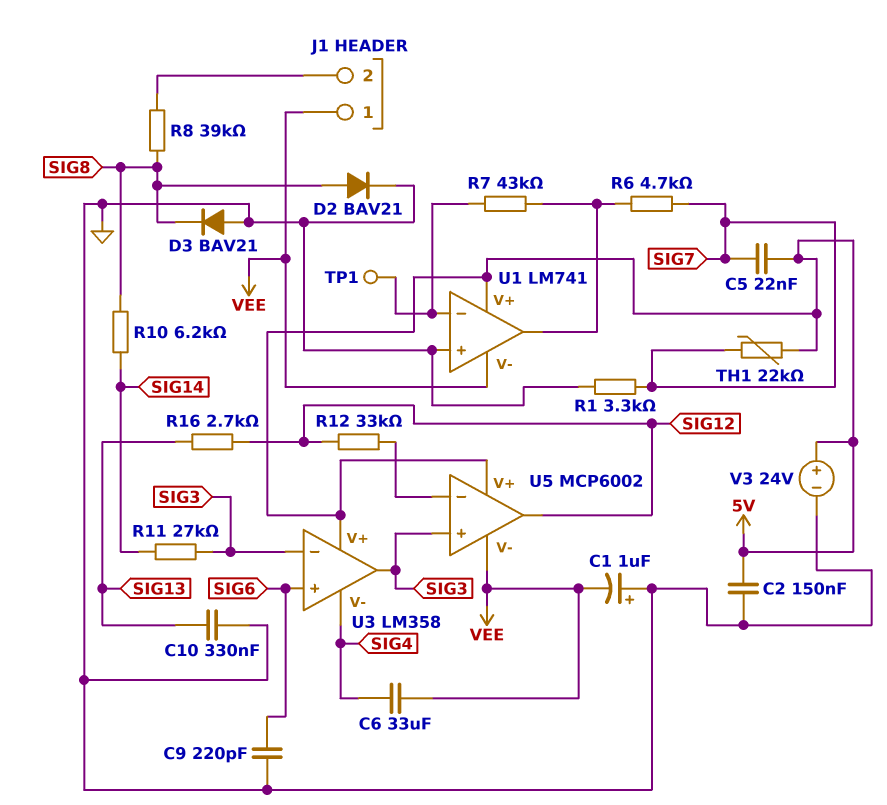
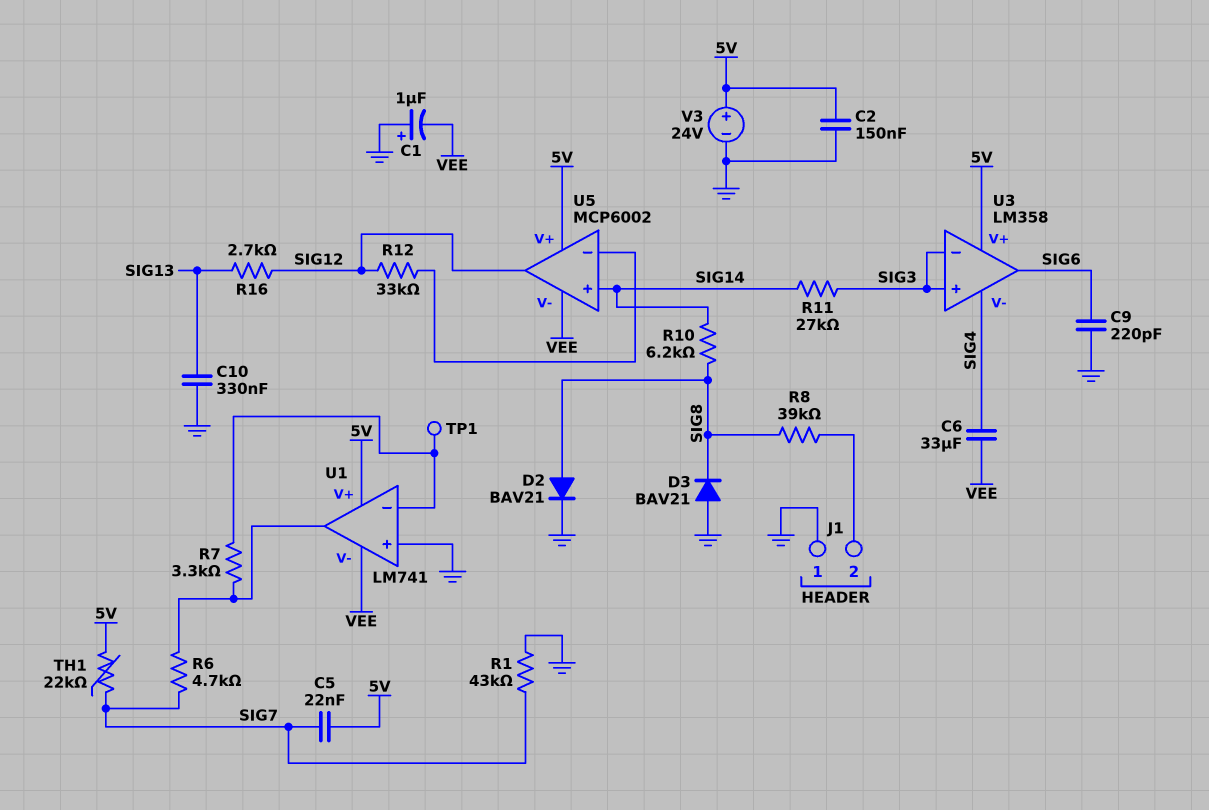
J1 pin 1: VEE -> GND
R1: 3.3k (GND, SIG7) -> 43k (GND, SIG7)
R7: 43k (U1/in-, U1/out) -> 3.3k (U1/in-, U1/out)
U3 pin in+: SIG6 -> SIG3
U3 pin out: SIG3 -> SIG6
U5 pin in+: SIG3 -> SIG14

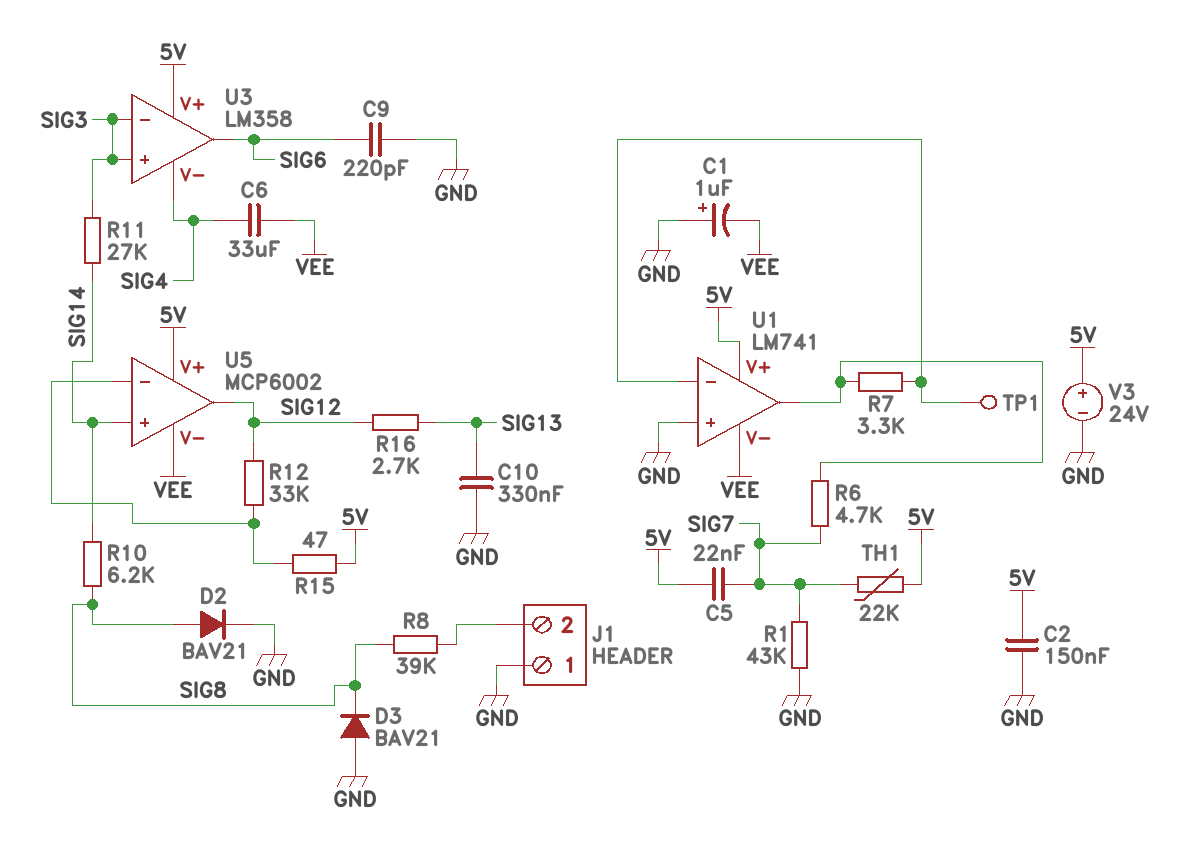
R15: none -> 47 (5V, U5/in-)

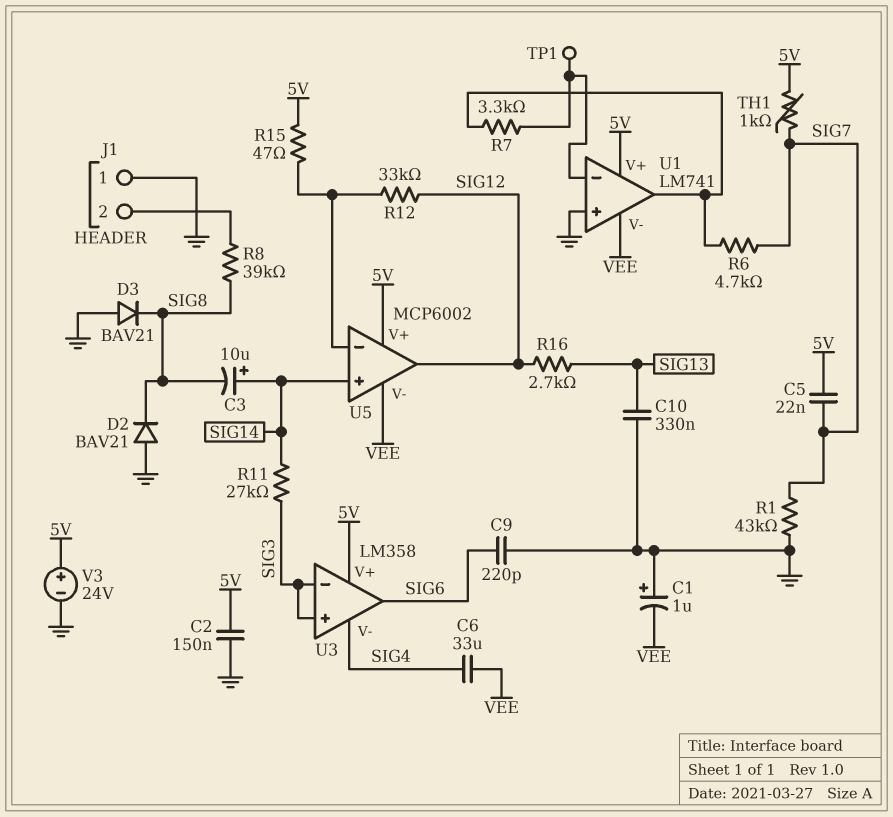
C3: none -> 10uF (plus SIG14, minus SIG8)
D2: diode BAV21 (A SIG8, K GND) -> diode BAV21 (A GND, K SIG8)
R10: 6.2k (SIG8, SIG14) -> none
TH1: 22k (5V, SIG7) -> 1k (5V, SIG7)

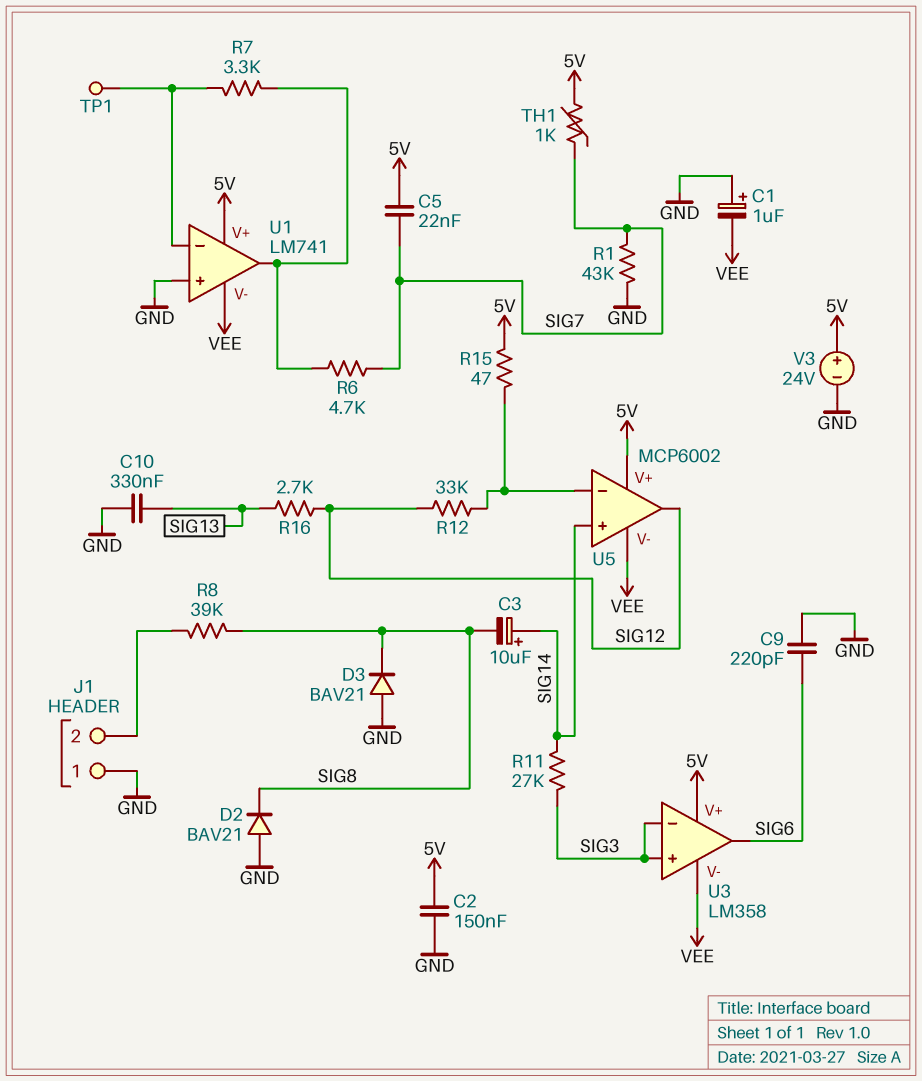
C6: 33uF (SIG4, VEE) -> none
U3 pin V-: SIG4 -> VEE

